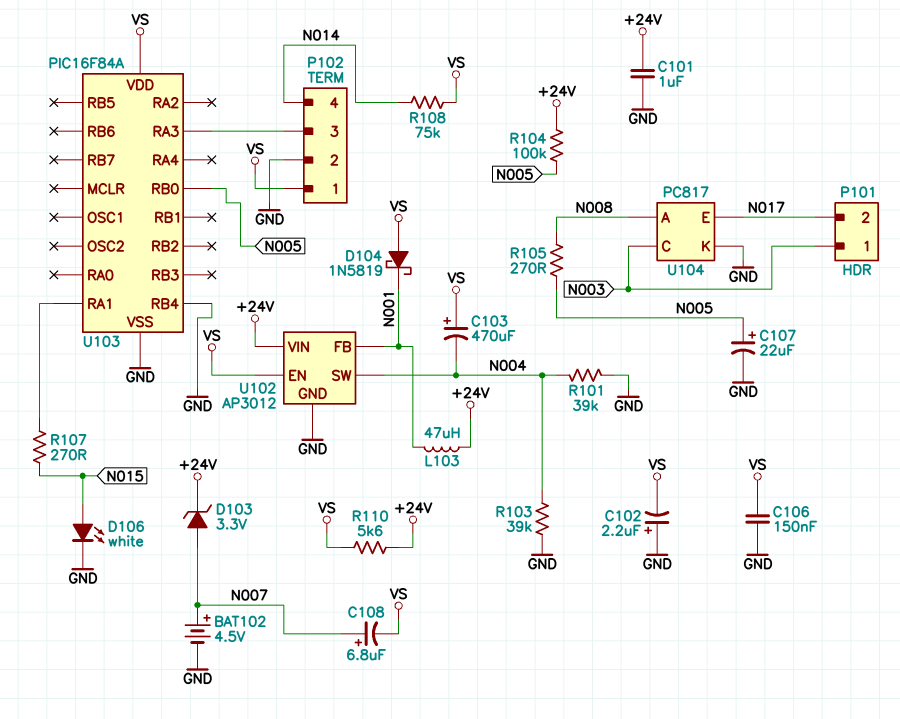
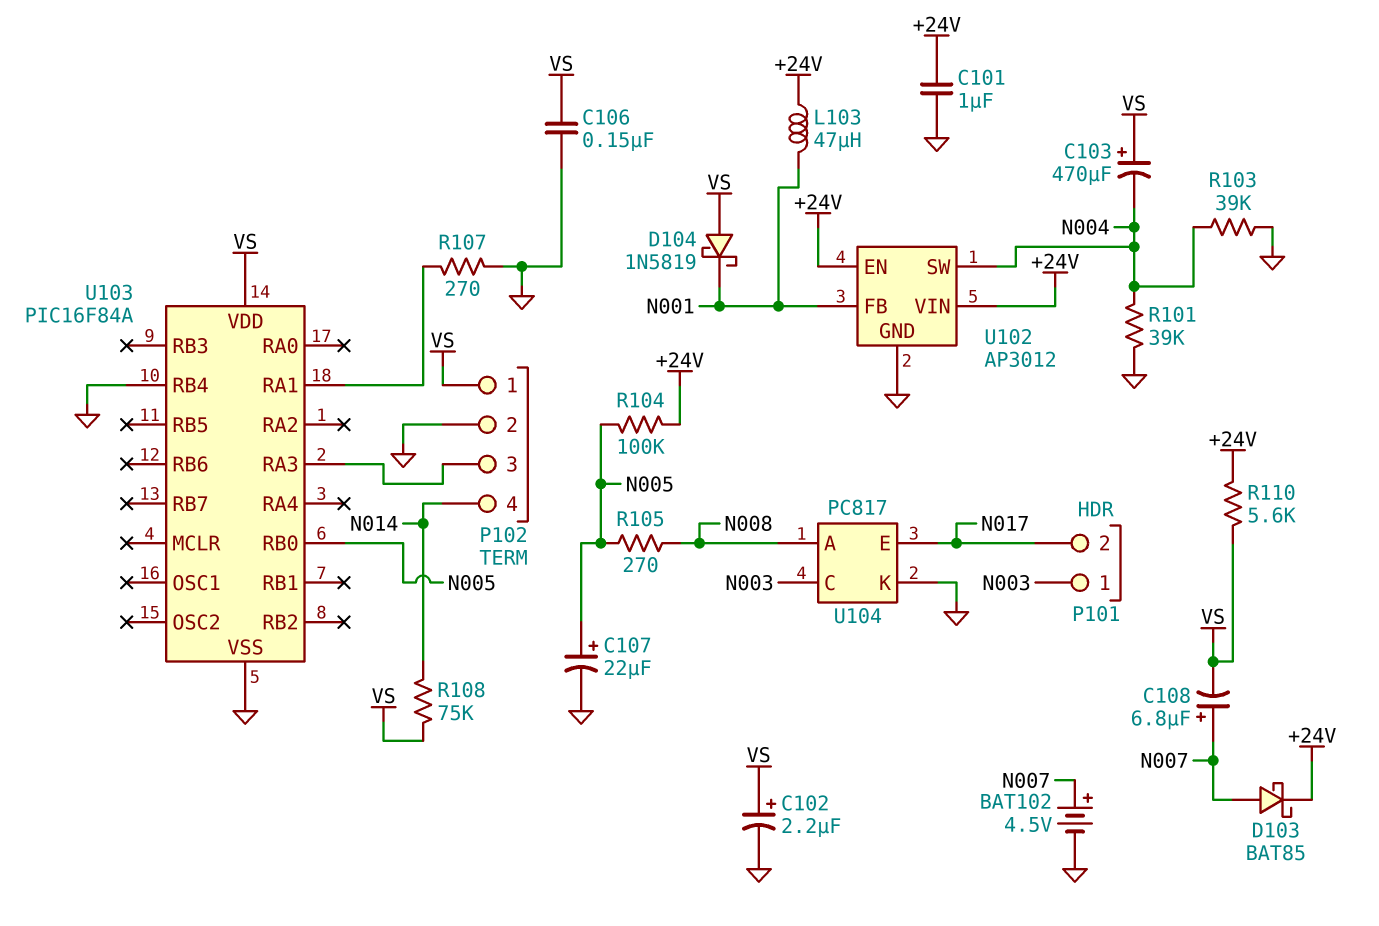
C102: 2.2uF (plus GND, minus VS) -> 2.2uF (plus VS, minus GND)
D103: zener 3.3V (A N007, K +24V) -> schottky BAT85 (A N007, K +24V)
D106: LED white (A N015, K GND) -> none
R107: 270 (N015, U103/RA1) -> 270 (GND, U103/RA1)
U102 pin EN: VS -> +24V

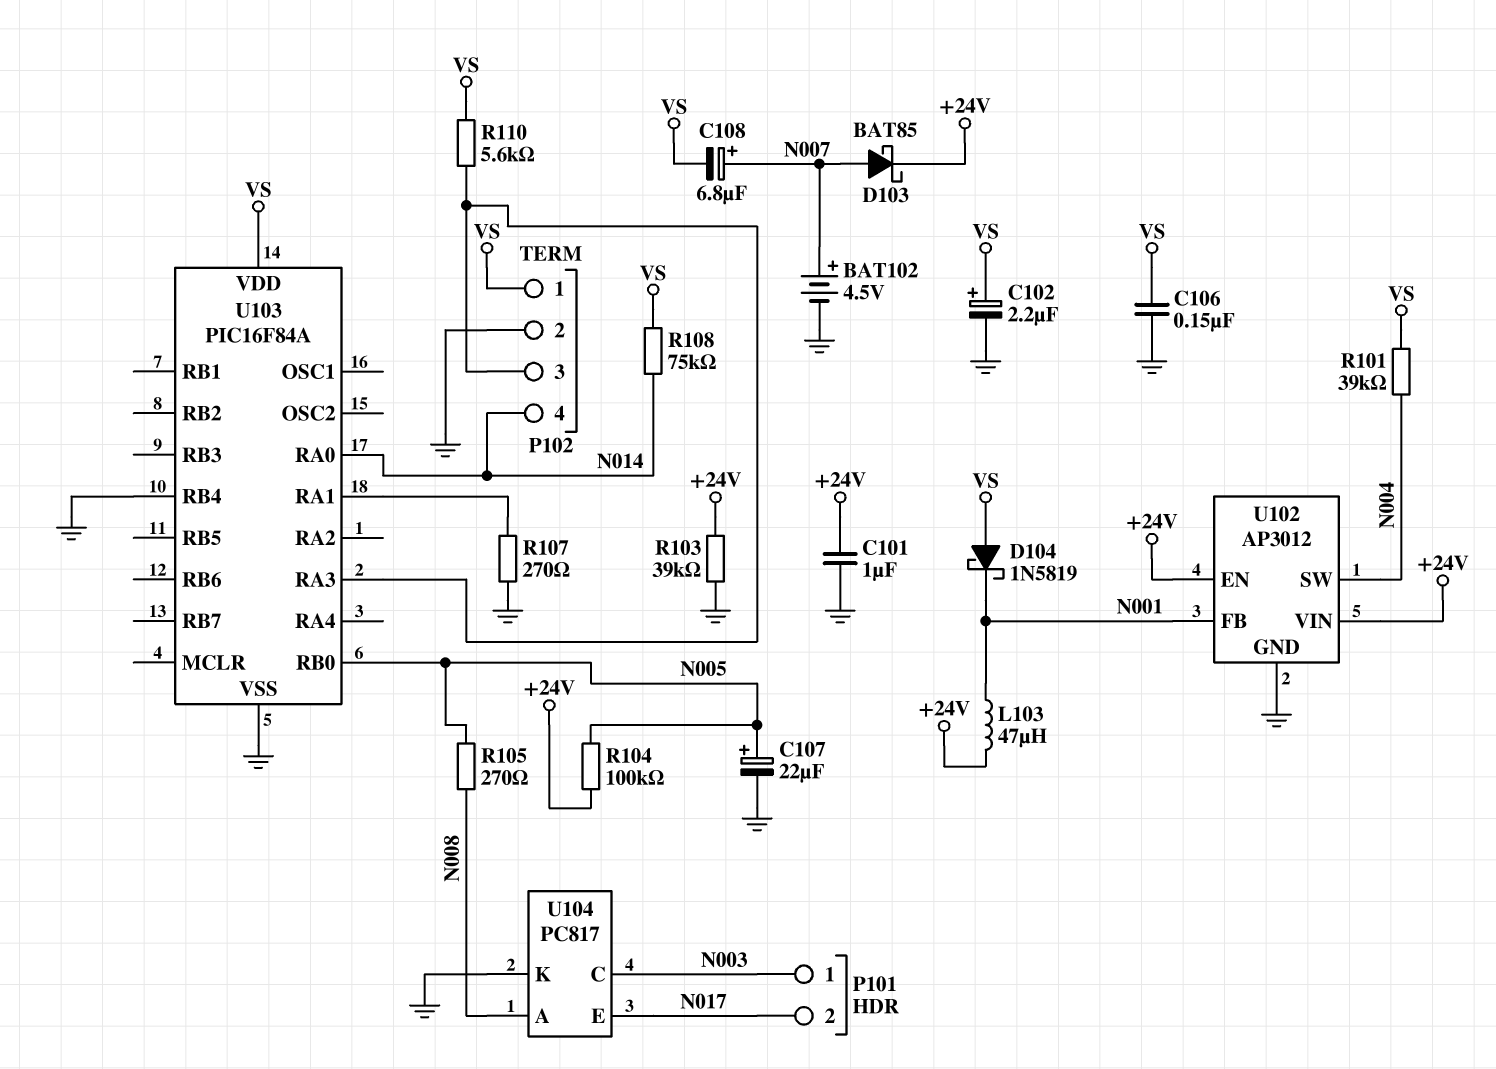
C103: 470uF (plus VS, minus N004) -> none
R101: 39k (GND, N004) -> 39k (N004, VS)
R103: 39k (GND, N004) -> 39k (+24V, GND)
R110: 5.6k (+24V, VS) -> 5.6k (P102/3, VS)
U103 pin RA0: none -> N014

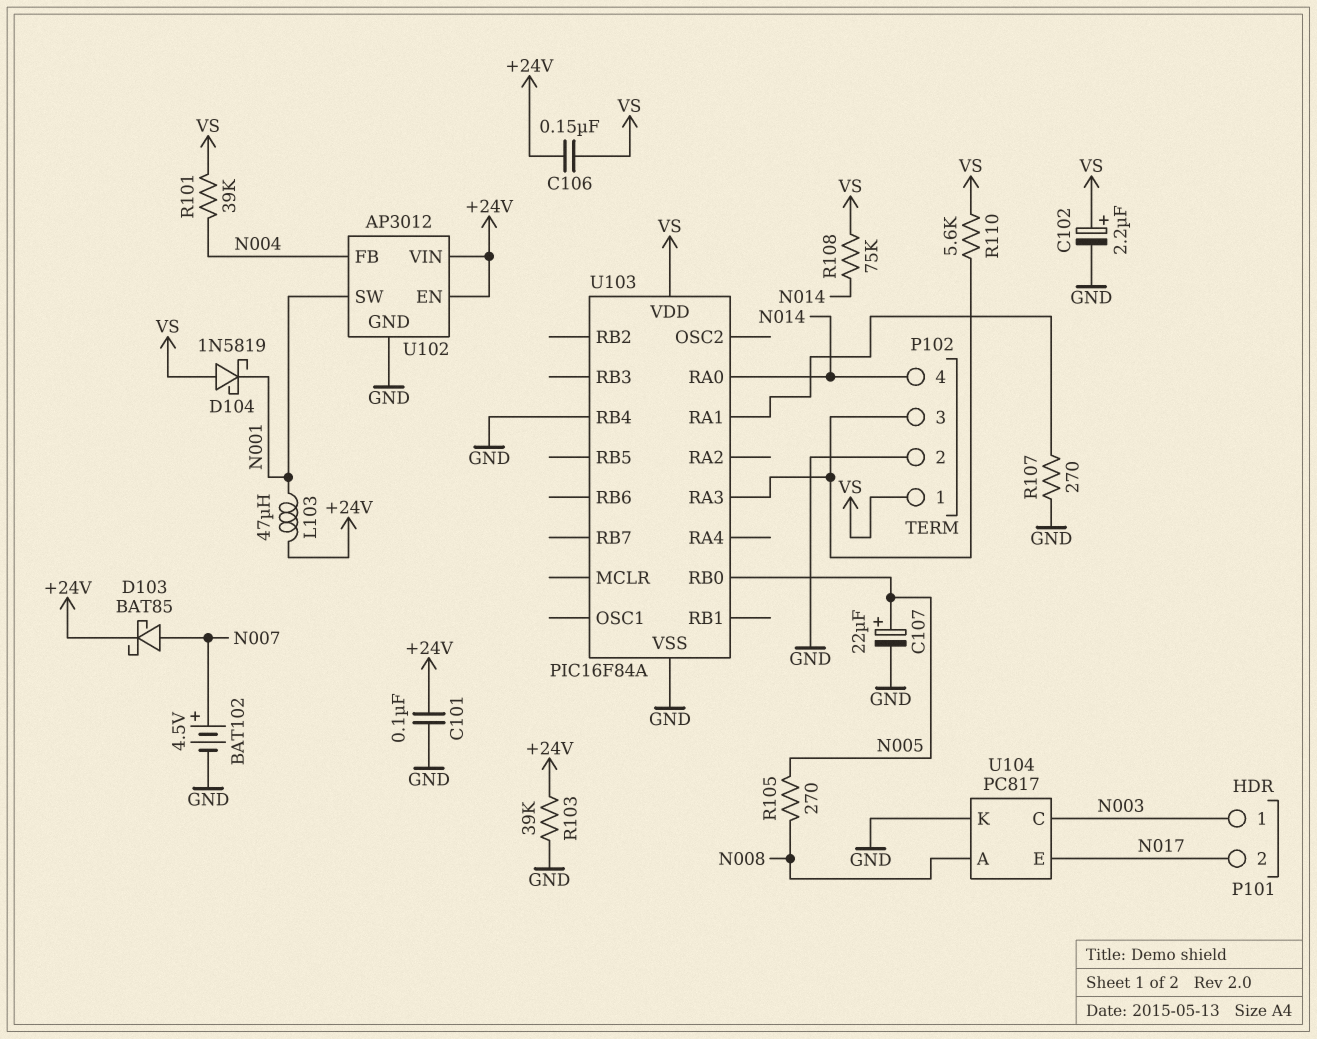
C101: 1uF (+24V, GND) -> 100nF (+24V, GND)
C106: 150nF (GND, VS) -> 150nF (+24V, VS)
C108: 6.8uF (plus N007, minus VS) -> none
R104: 100k (+24V, N005) -> none
U102 pin FB: N001 -> N004
U102 pin SW: N004 -> N001

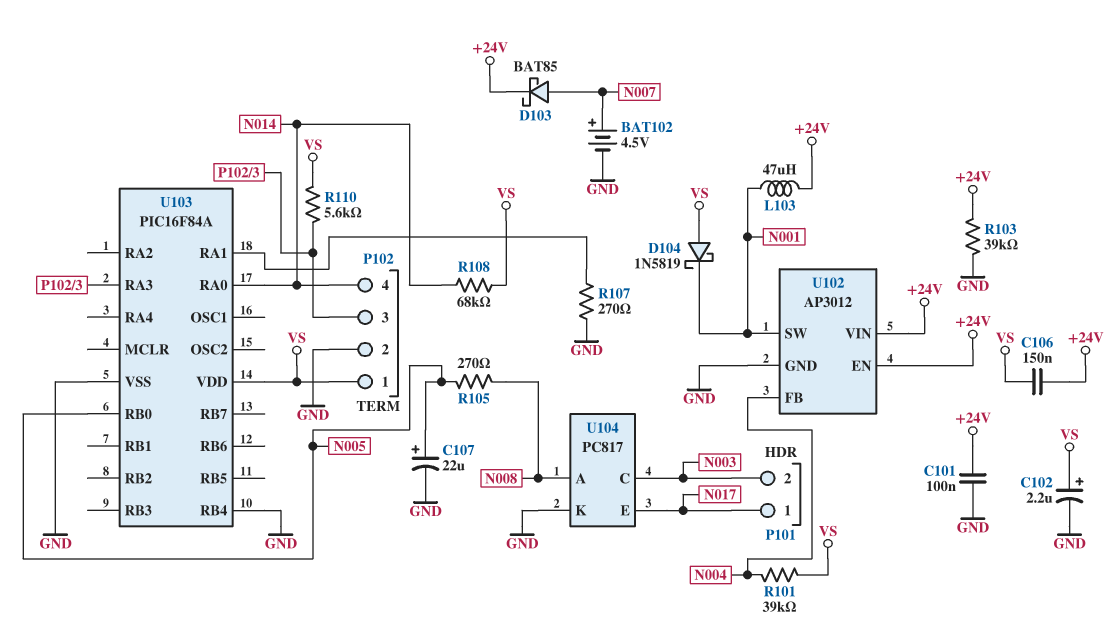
P101 pin 1: N003 -> N017
P101 pin 2: N017 -> N003
R108: 75k (N014, VS) -> 68k (N014, VS)

